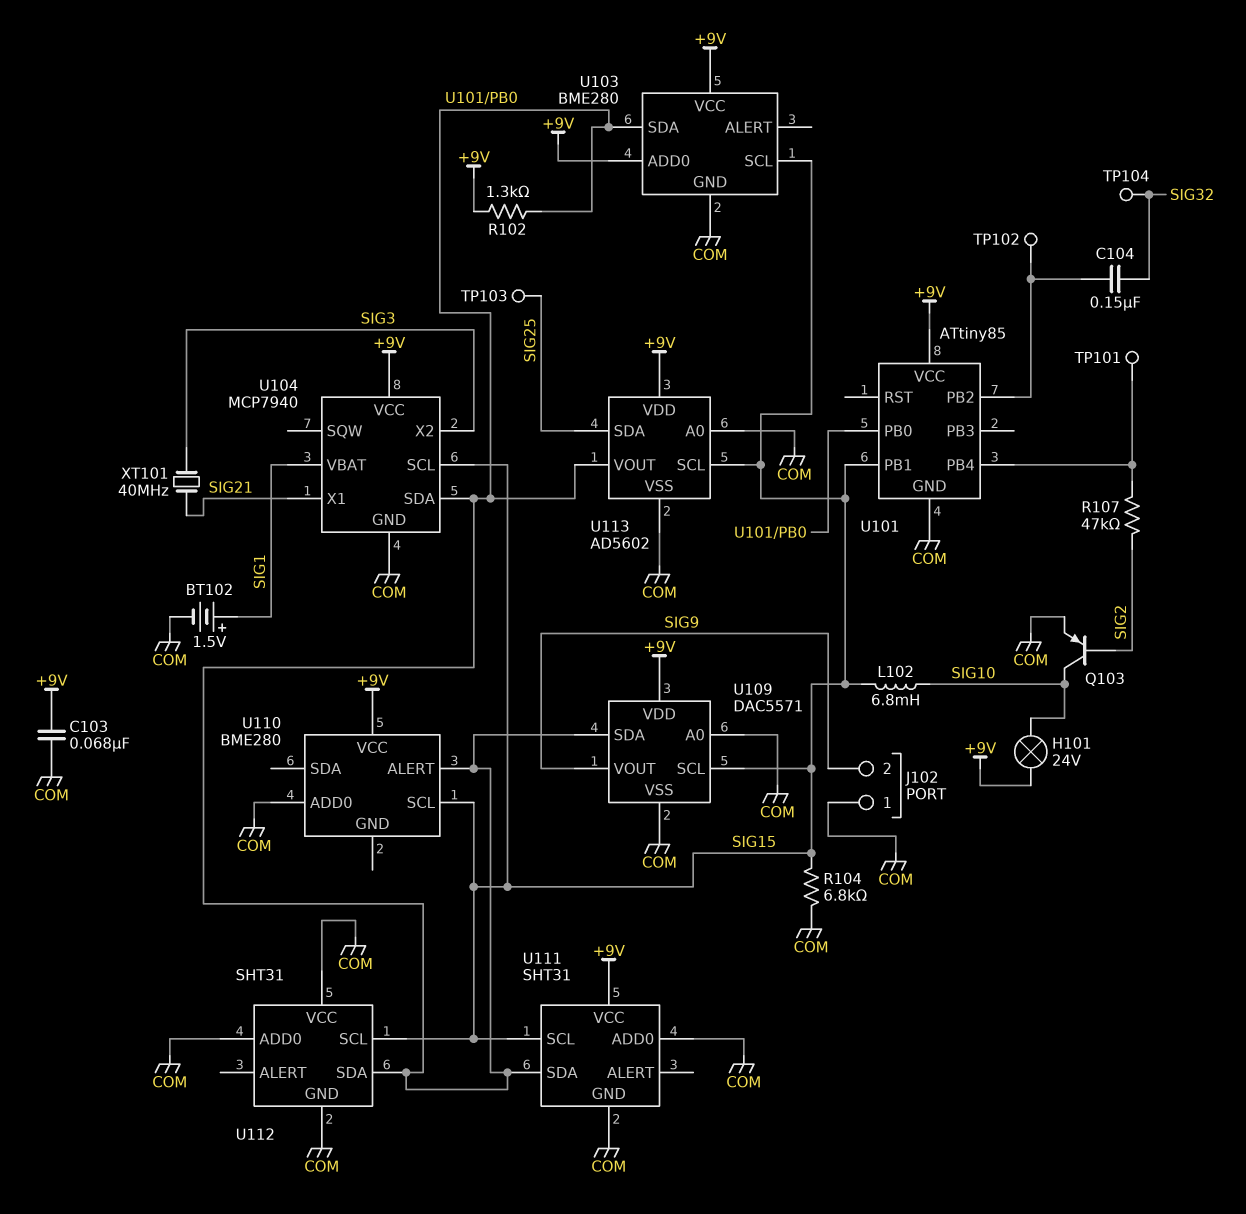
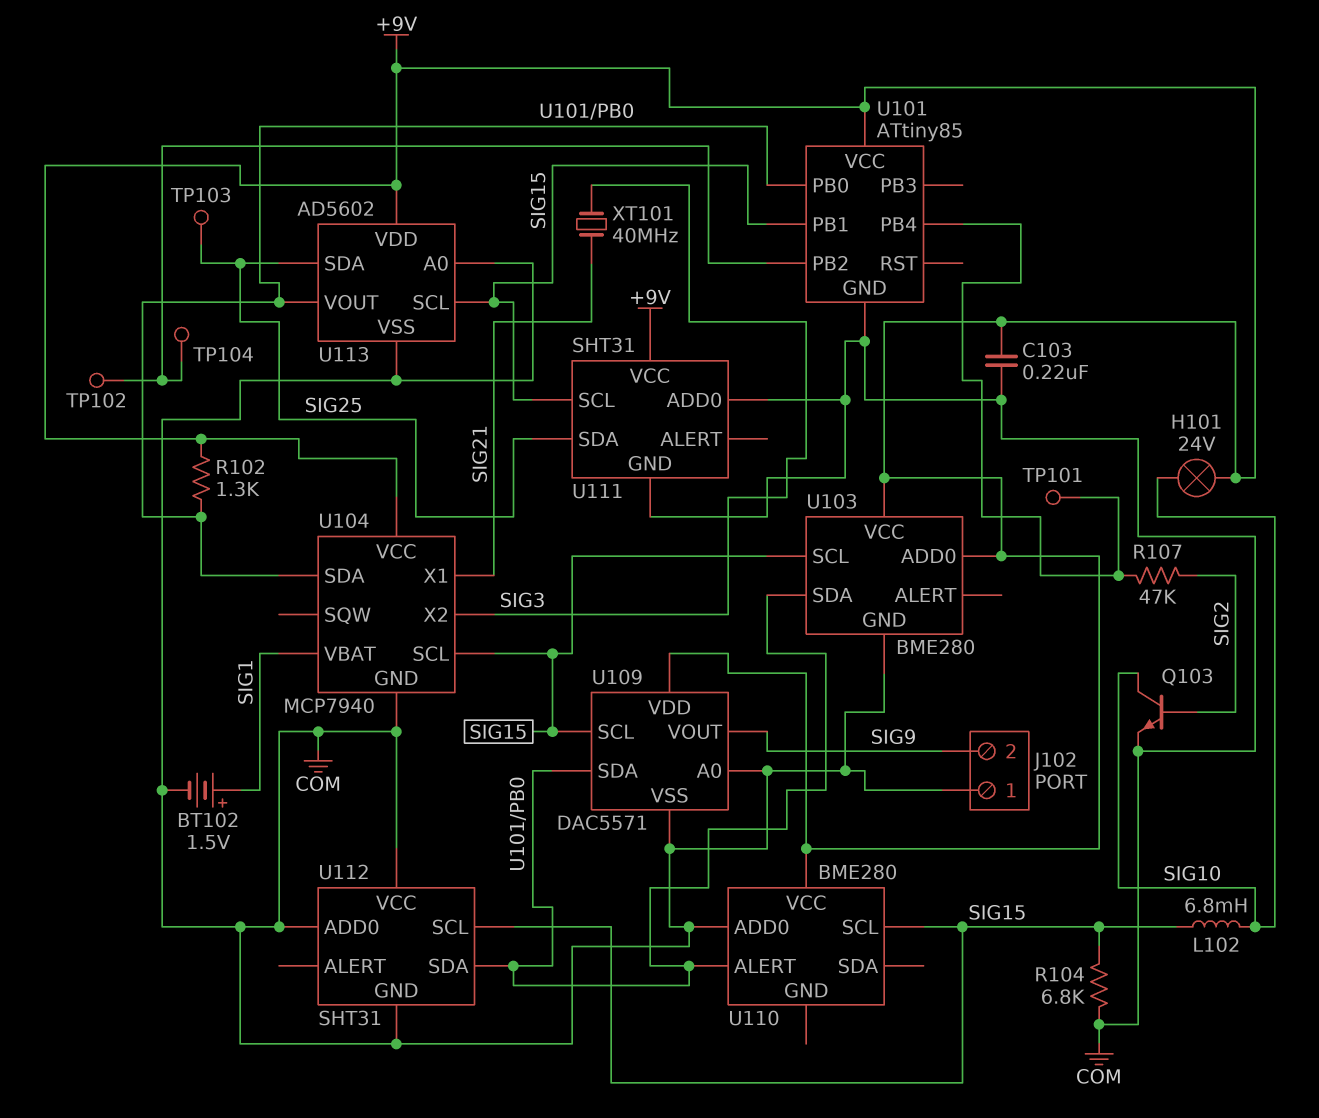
C103: 68nF (+9V, COM) -> 220nF (+9V, COM)
C104: 150nF (SIG32, U101/PB2) -> none
Q103: PNP (B SIG2, C SIG10, E COM) -> NPN (B SIG2, C SIG10, E COM)
TP104: test point (SIG32) -> test point (U101/PB2)
U111 pin SDA: U101/PB0 -> SIG25

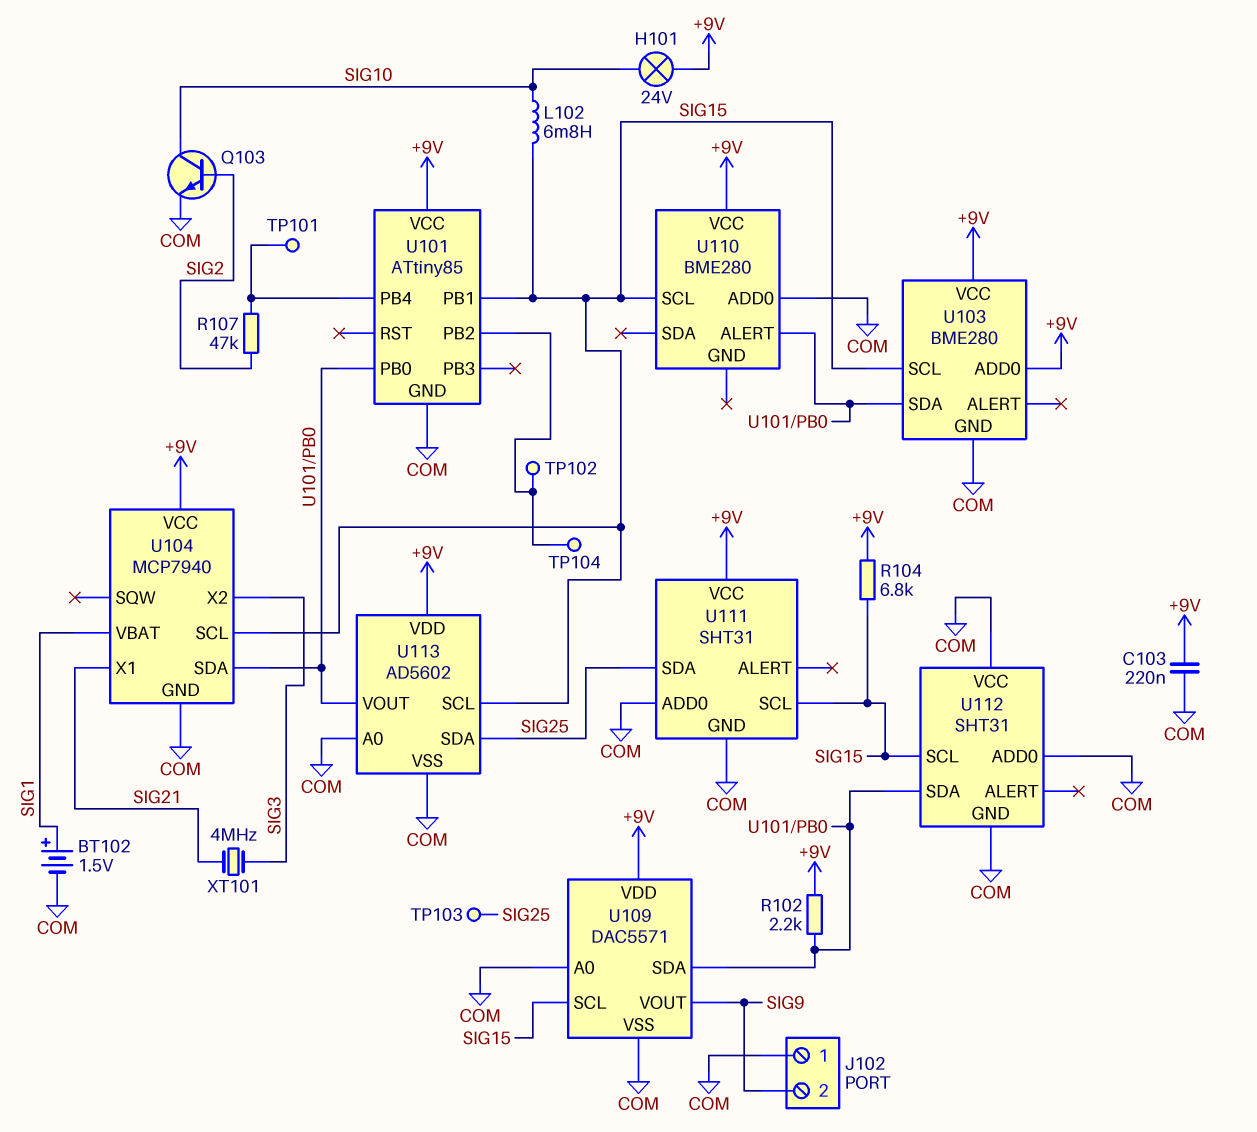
R102: 1.3k (+9V, U101/PB0) -> 2.2k (+9V, U101/PB0)
R104: 6.8k (COM, SIG15) -> 6.8k (+9V, SIG15)
XT101: 40MHz (SIG3, SIG21) -> 4MHz (SIG3, SIG21)

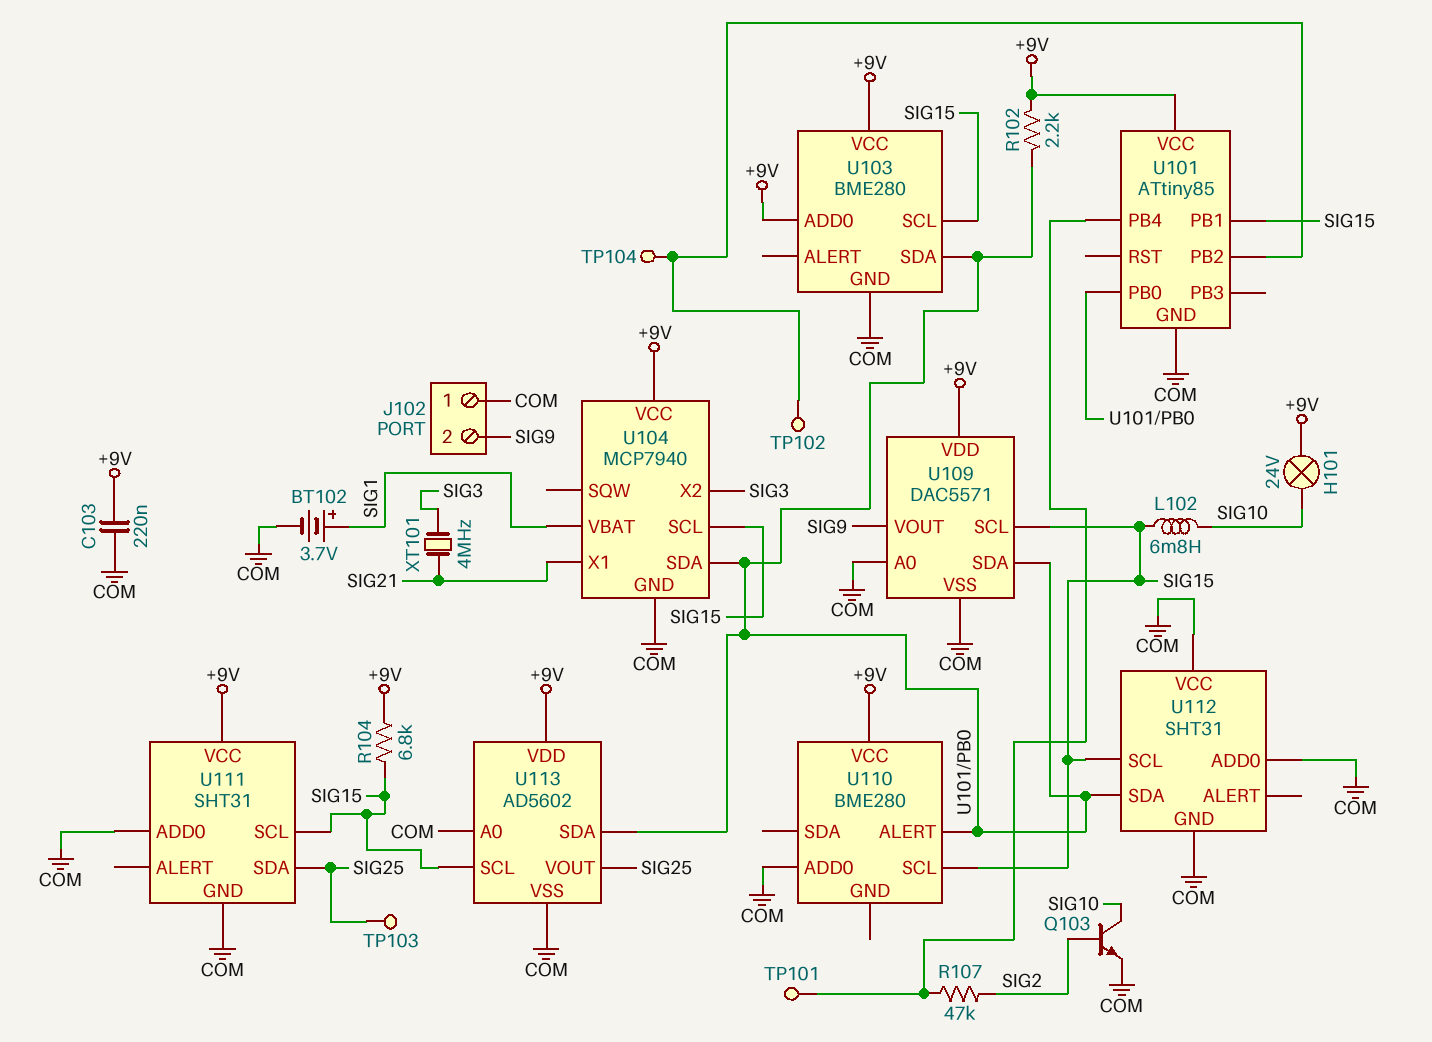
BT102: 1.5V (plus SIG1, minus COM) -> 3.7V (plus SIG1, minus COM)
U113 pin SDA: SIG25 -> U101/PB0
U113 pin VOUT: U101/PB0 -> SIG25

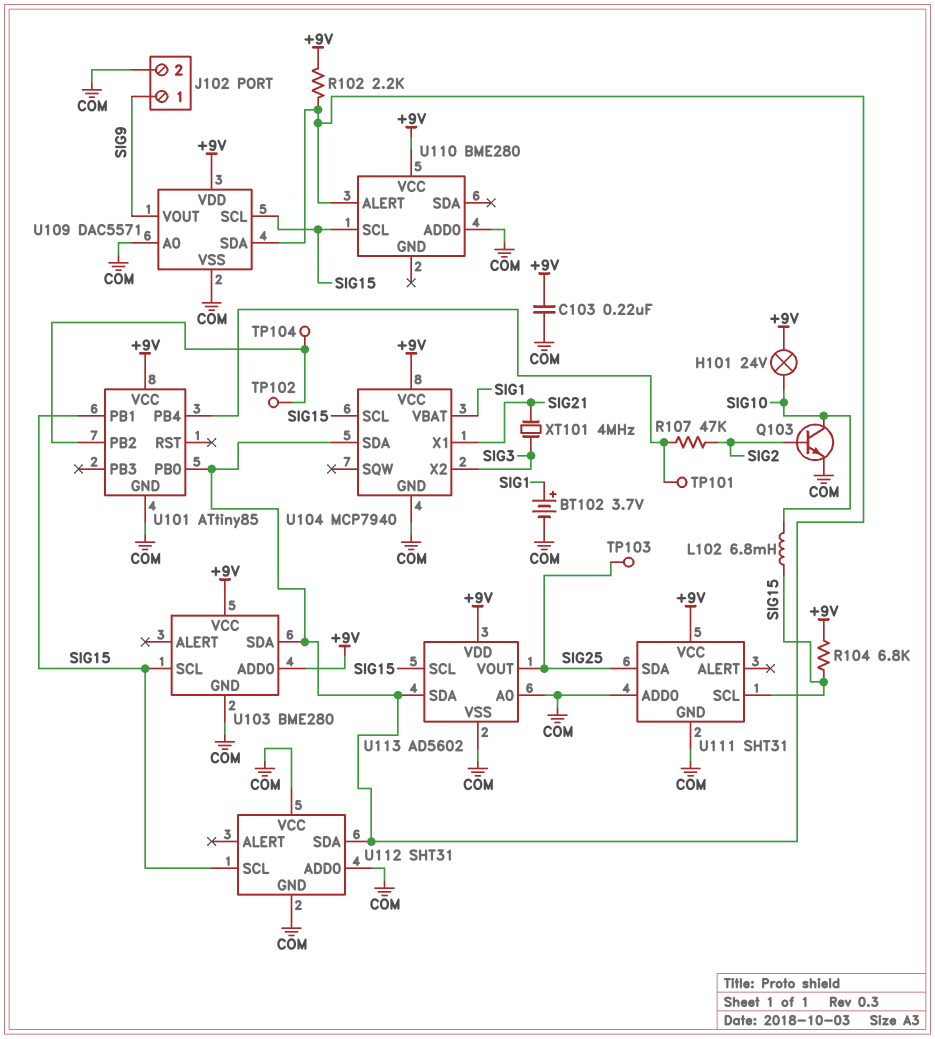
J102 pin 1: COM -> SIG9
J102 pin 2: SIG9 -> COM

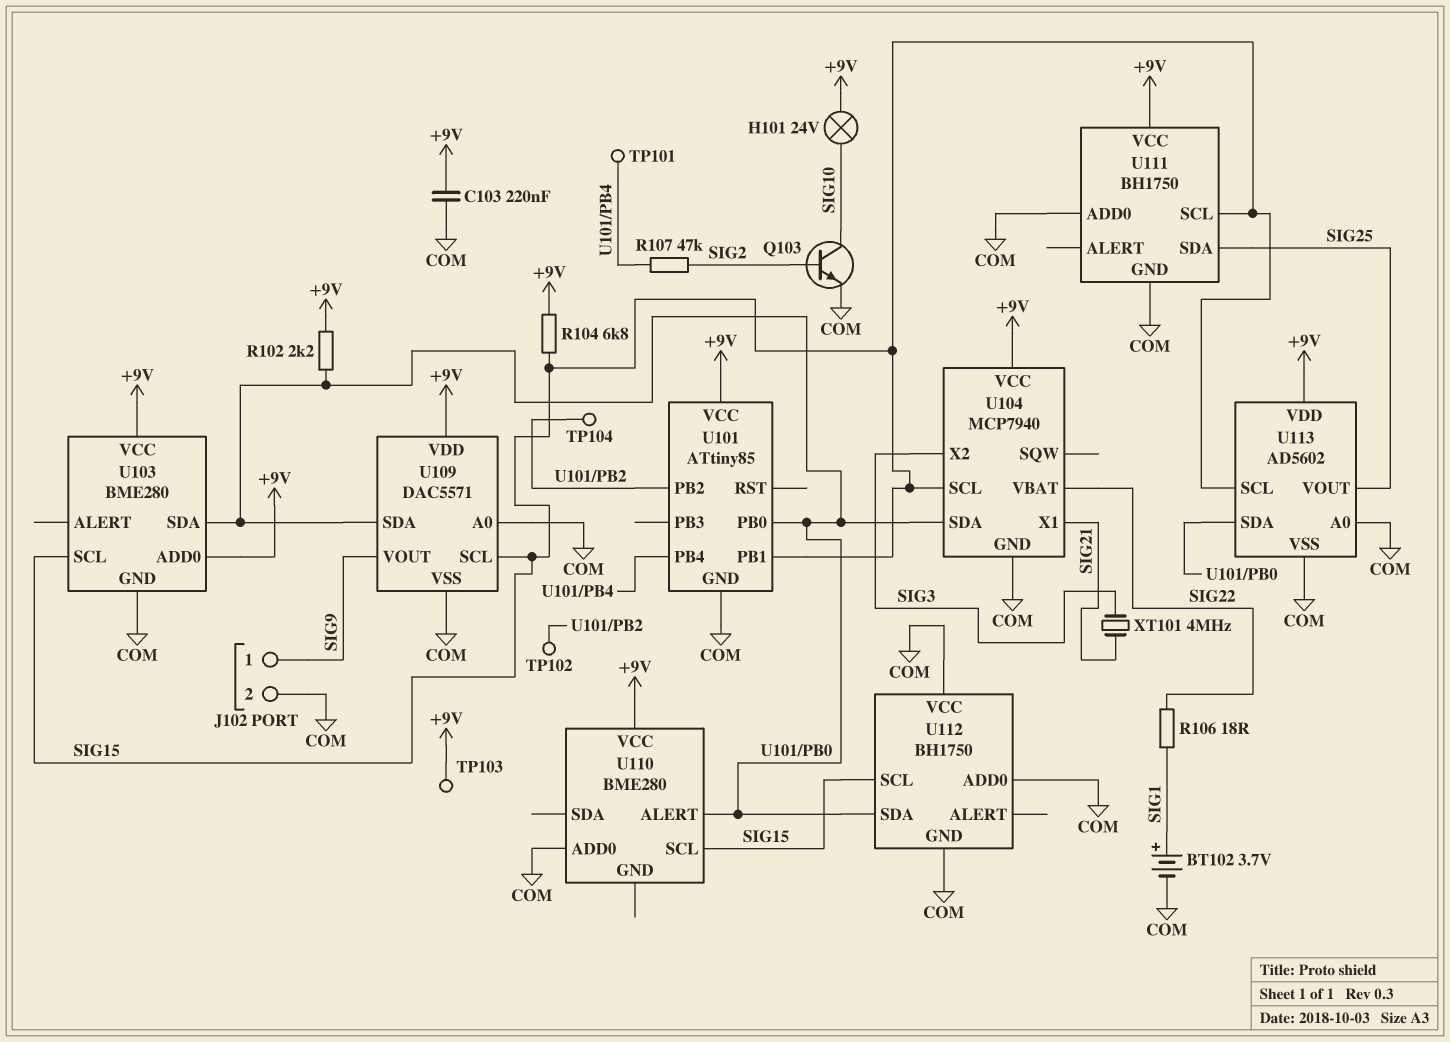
L102: 6.8mH (SIG10, SIG15) -> none
R106: none -> 18 (SIG1, SIG22)
TP103: test point (SIG25) -> test point (+9V)
U104 pin VBAT: SIG1 -> SIG22
U111: SHT31 -> BH1750
U112: SHT31 -> BH1750

